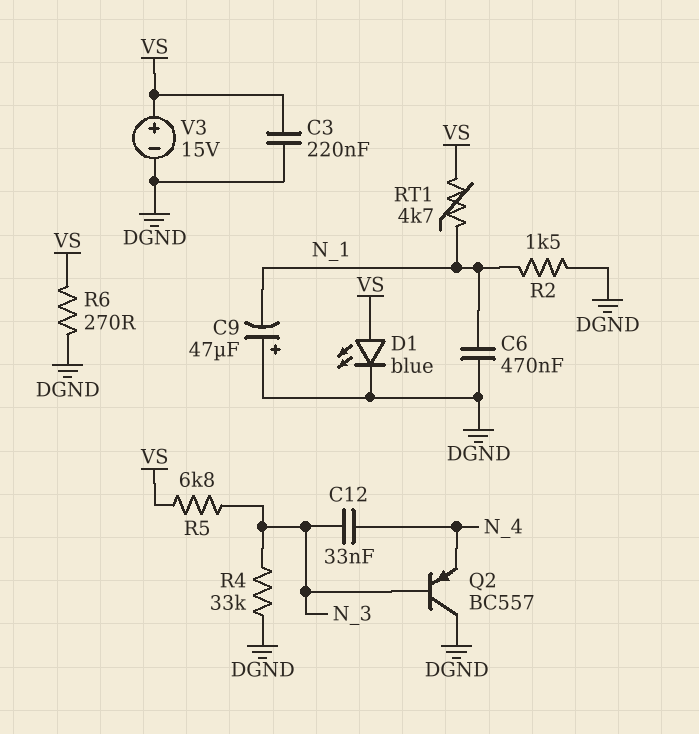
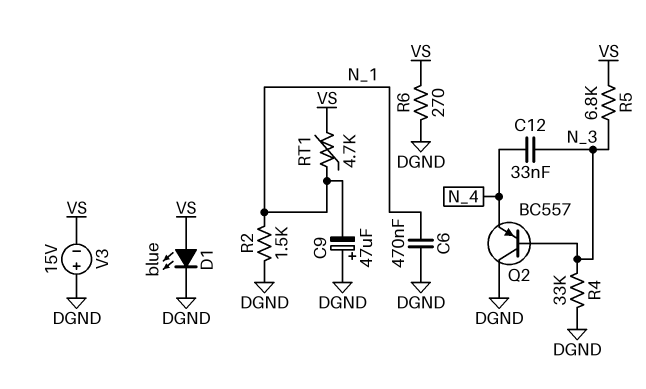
C3: 220nF (DGND, VS) -> none
V3: 15V (plus VS, minus DGND) -> 15V (plus DGND, minus VS)

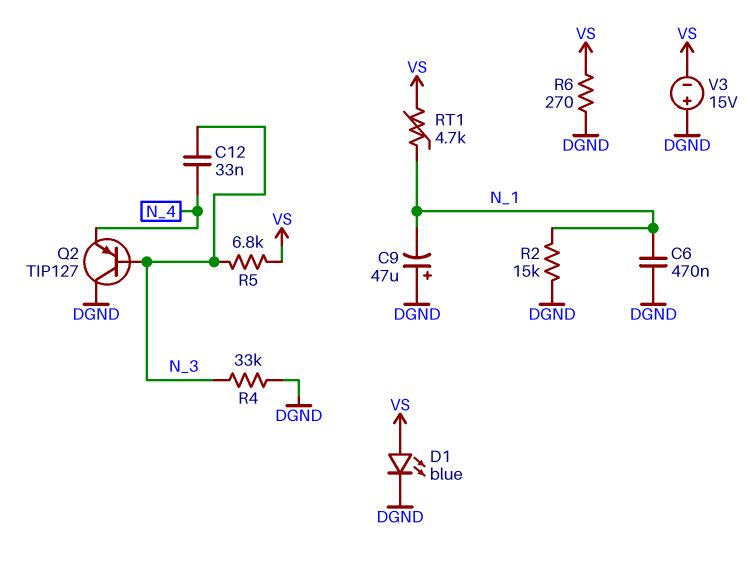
Q2: PNP BC557 (B N_3, C DGND, E N_4) -> PNP TIP127 (B N_3, C DGND, E N_4)
R2: 1.5k (DGND, N_1) -> 15k (DGND, N_1)

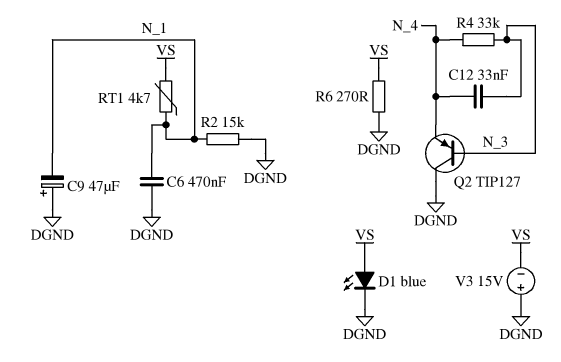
R4: 33k (DGND, N_3) -> 33k (N_3, N_4)
R5: 6.8k (N_3, VS) -> none

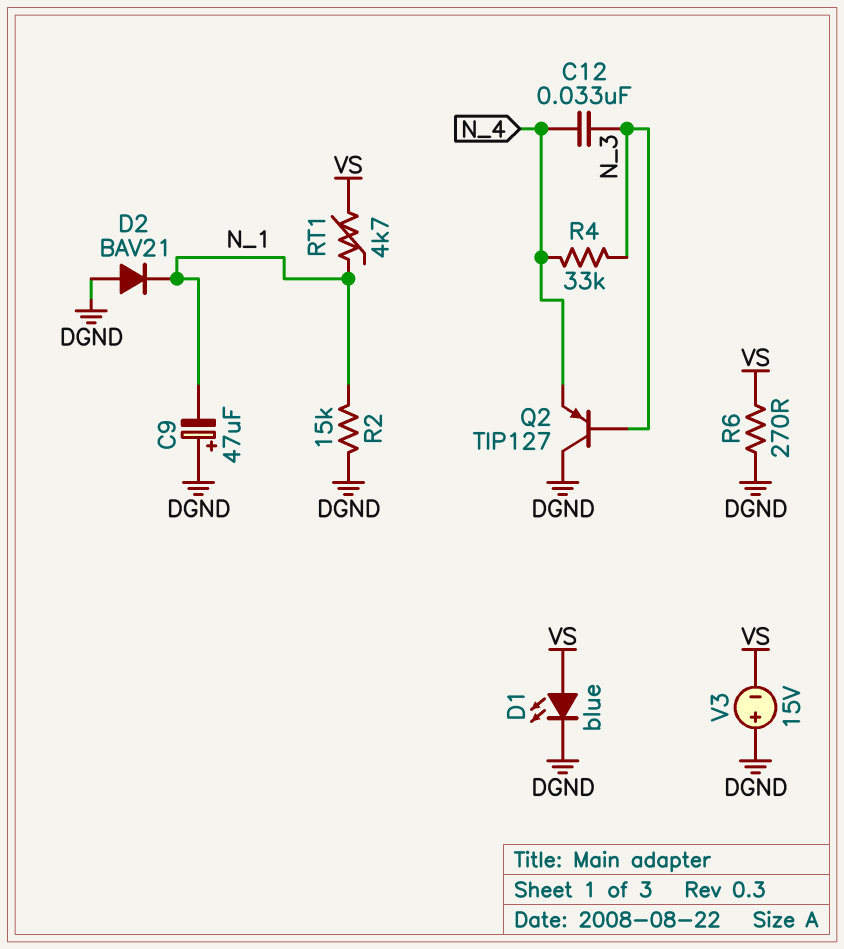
C6: 470nF (DGND, N_1) -> none
D2: none -> diode BAV21 (A DGND, K N_1)

